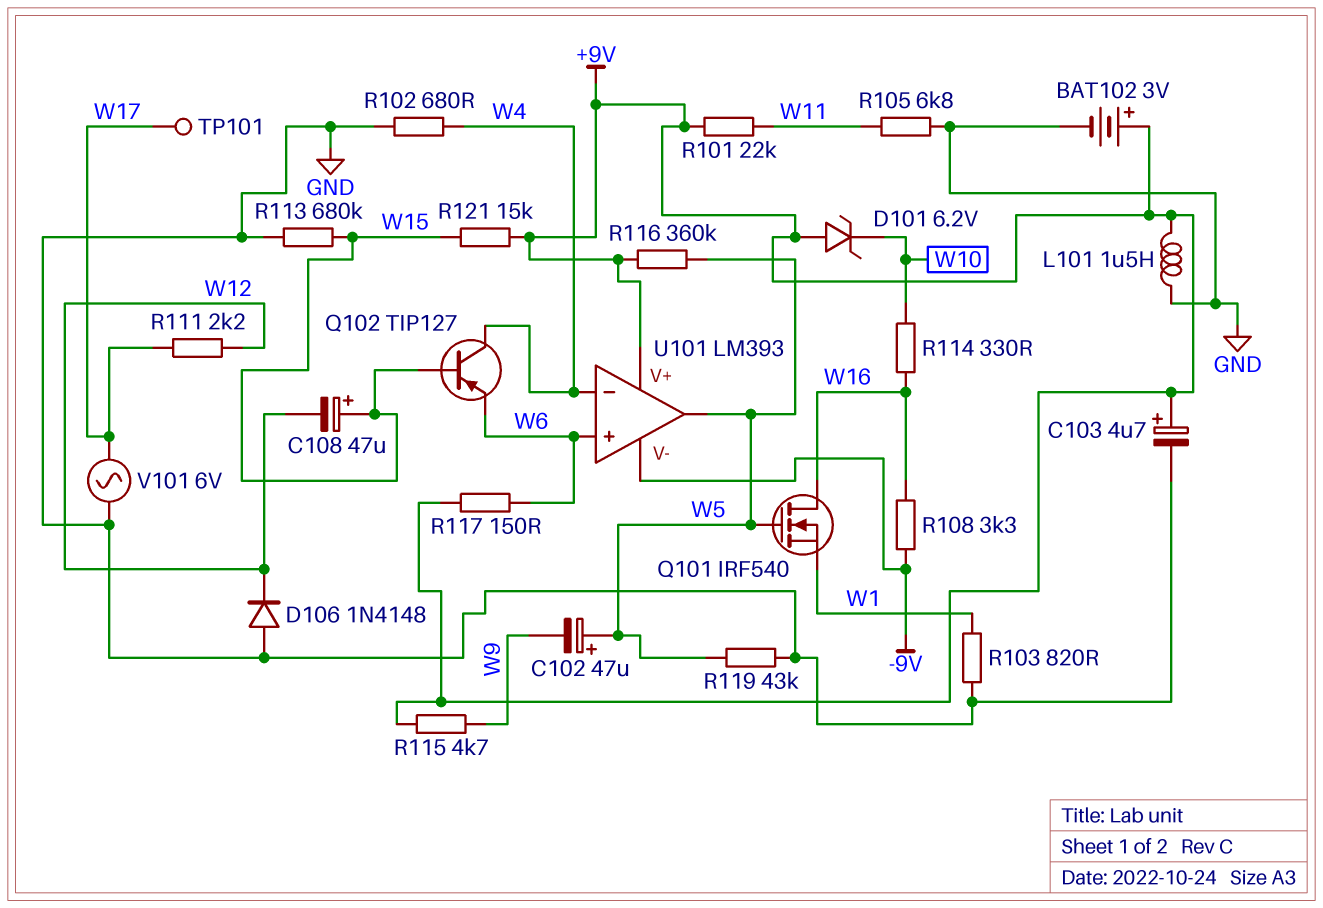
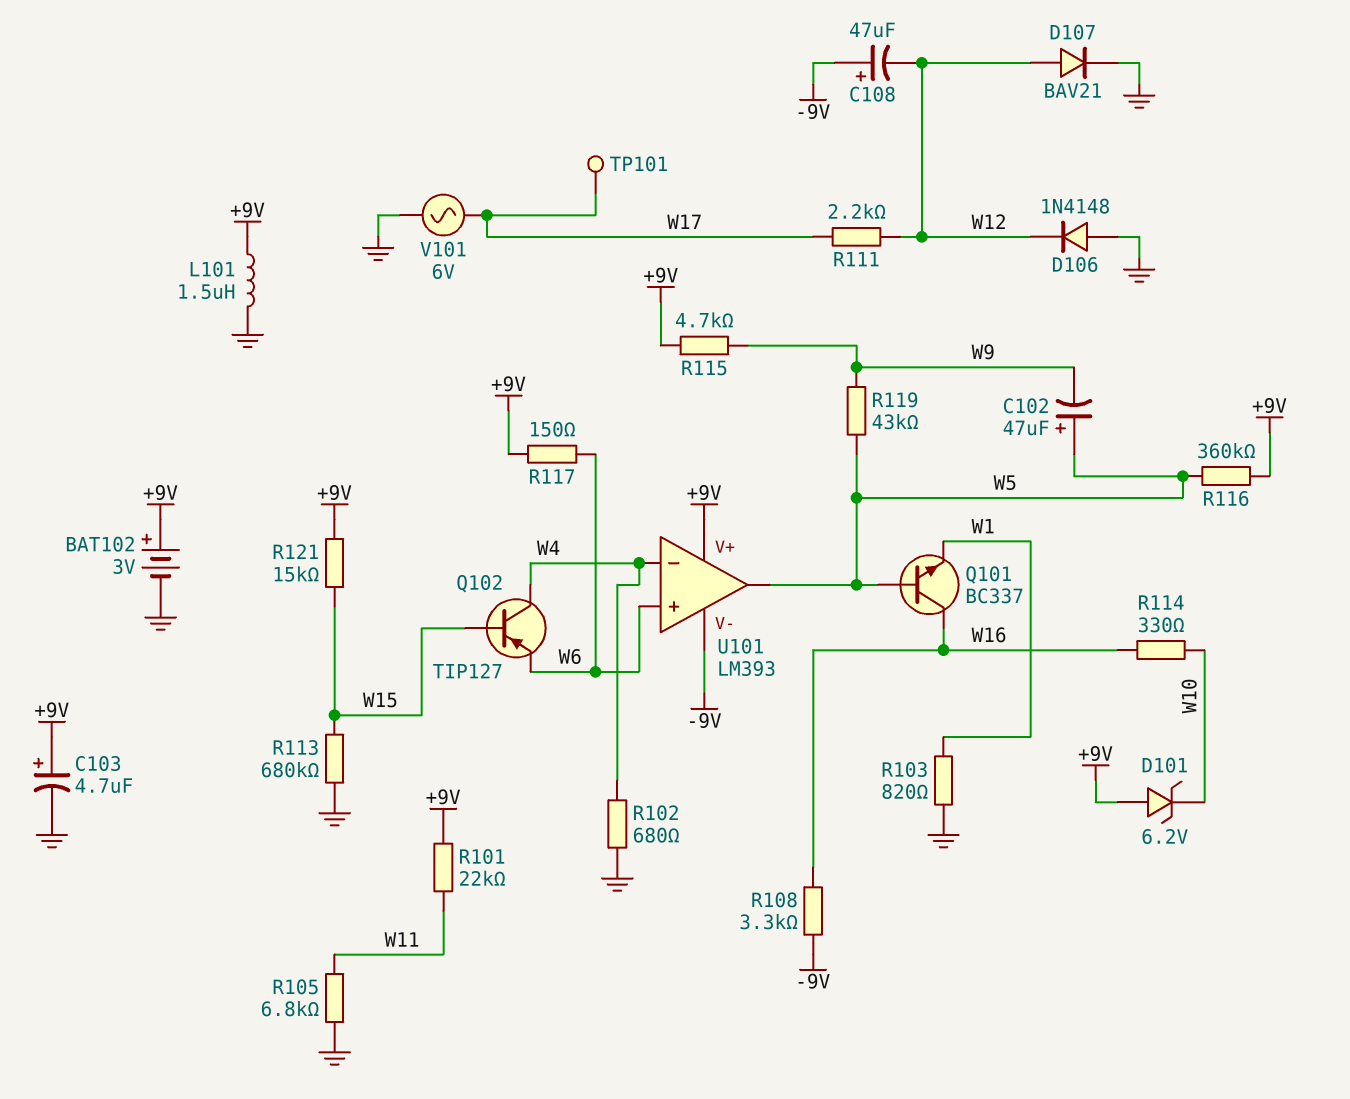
C108: 47uF (plus W15, minus W12) -> 47uF (plus -9V, minus W12)
D107: none -> diode BAV21 (A W12, K GND)
Q101: NMOS IRF540 (G W5, D W16, S W1) -> NPN BC337 (B W5, C W16, E W1)
R119: 43k (GND, W5) -> 43k (W5, W9)

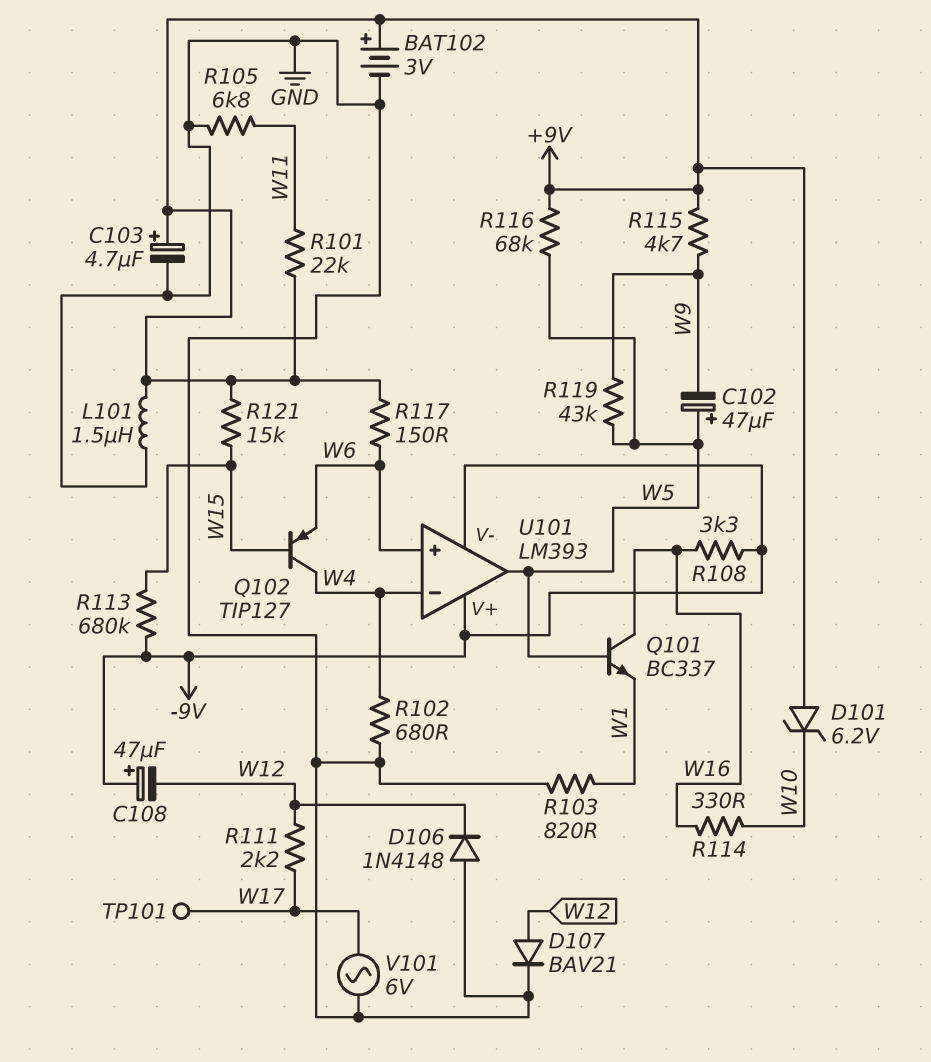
R113: 680k (GND, W15) -> 680k (-9V, W15)
R116: 360k (+9V, W5) -> 68k (+9V, W5)
U101 pin V+: +9V -> -9V

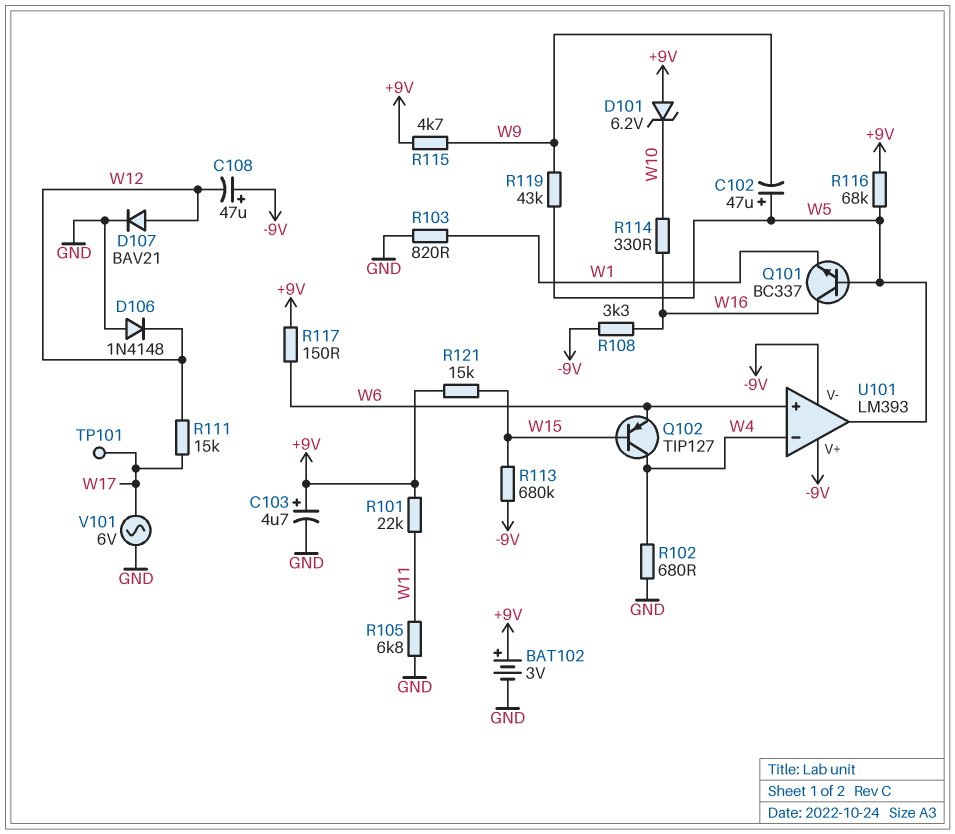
L101: 1.5uH (+9V, GND) -> none
R111: 2.2k (W12, W17) -> 15k (W12, W17)

